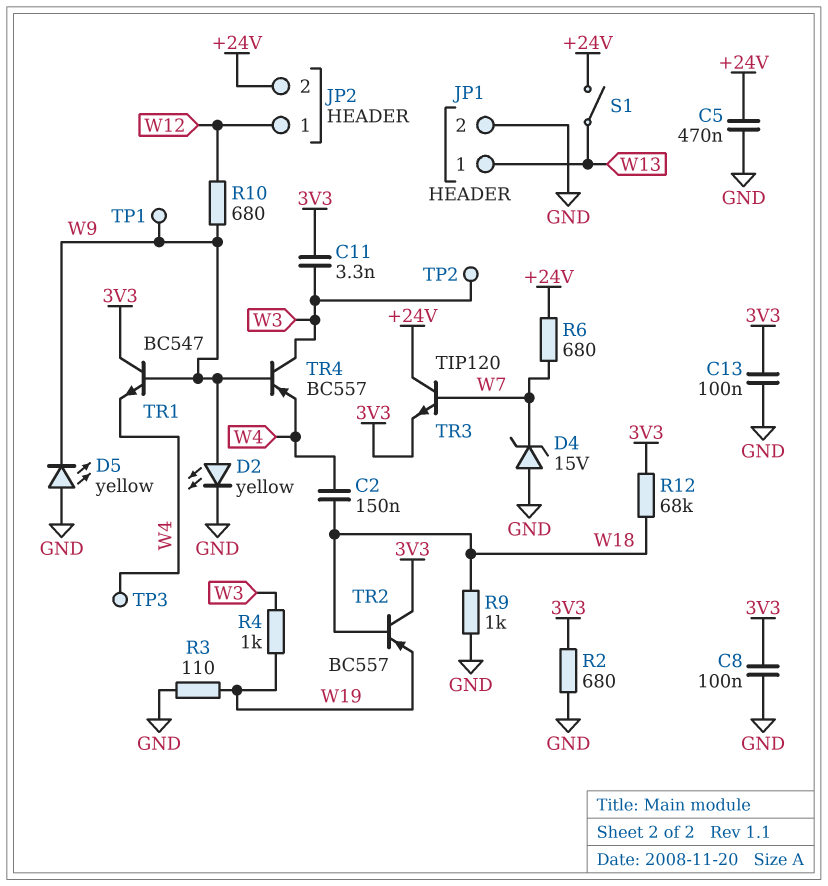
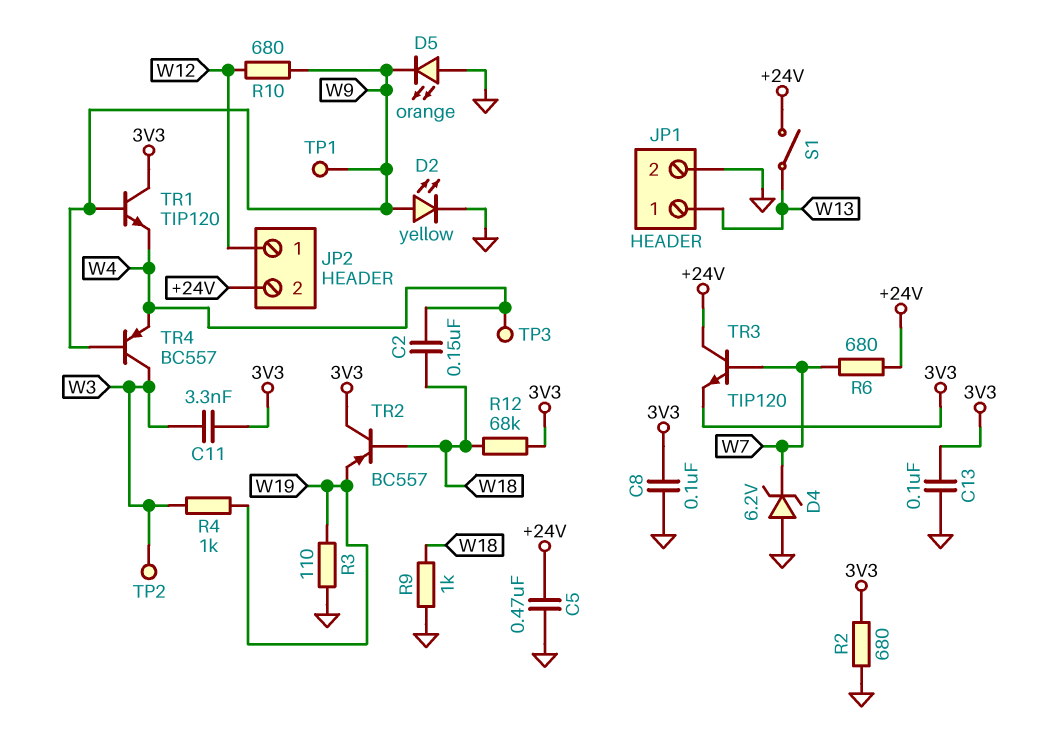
D4: zener 15V (A GND, K W7) -> zener 6.2V (A GND, K W7)
D5: LED yellow (A GND, K W9) -> LED orange (A GND, K W9)
TR1: NPN BC547 (B W9, C 3V3, E W4) -> NPN TIP120 (B W9, C 3V3, E W4)

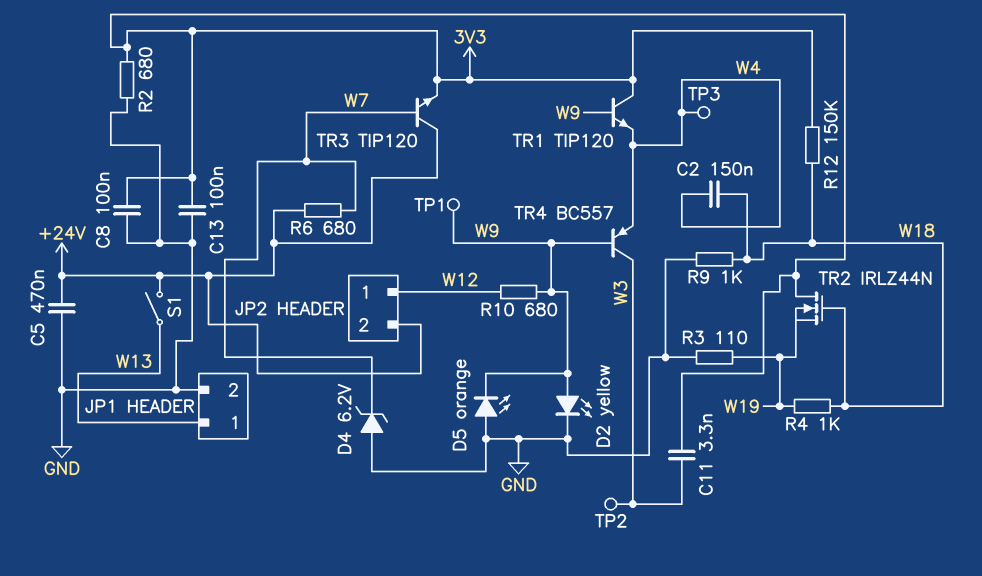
R4: 1k (W3, W19) -> 1k (W18, W19)
R12: 68k (3V3, W18) -> 150k (3V3, W18)
TR2: PNP BC557 (B W18, C 3V3, E W19) -> NMOS IRLZ44N (G W18, D 3V3, S W19)

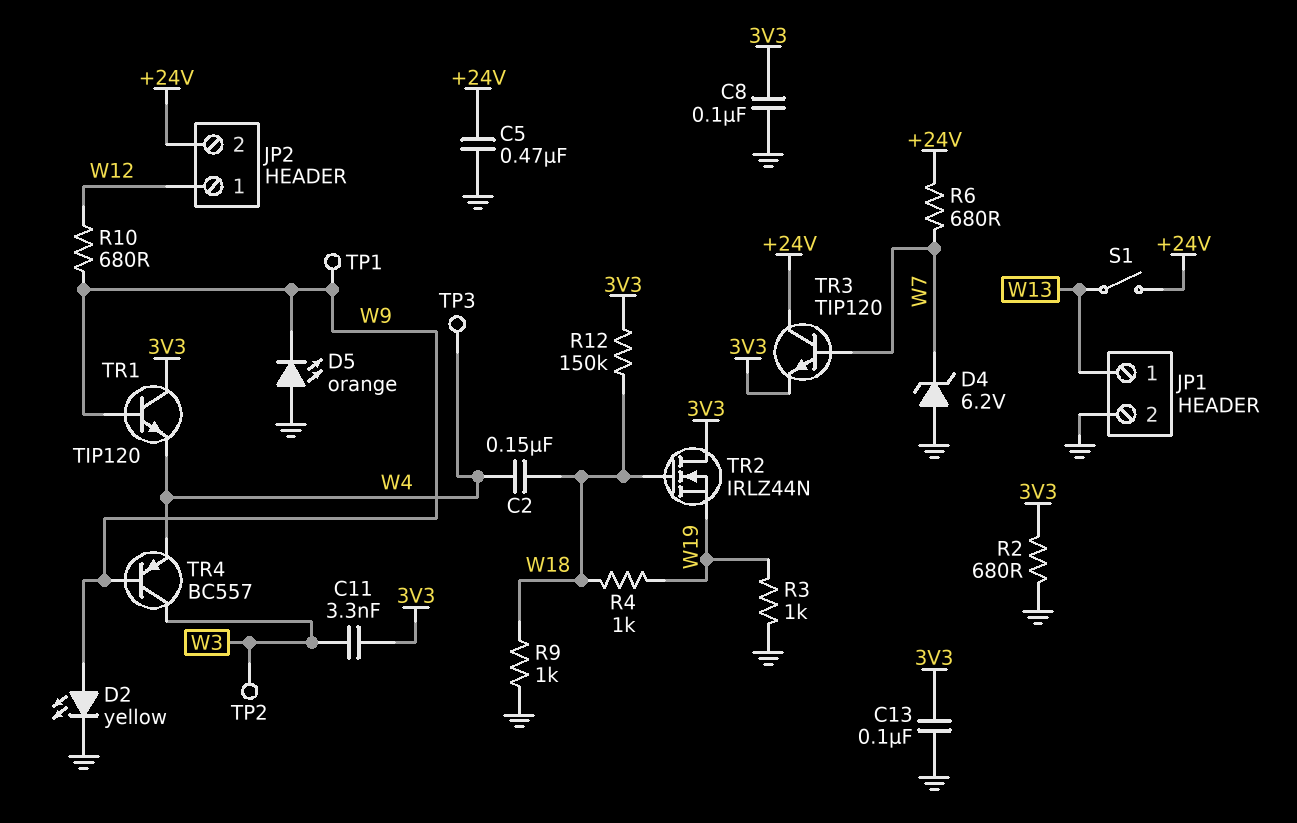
R3: 110 (GND, W19) -> 1k (GND, W19)

